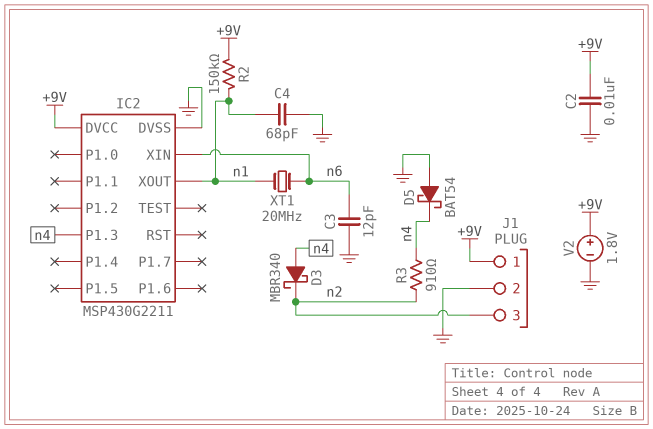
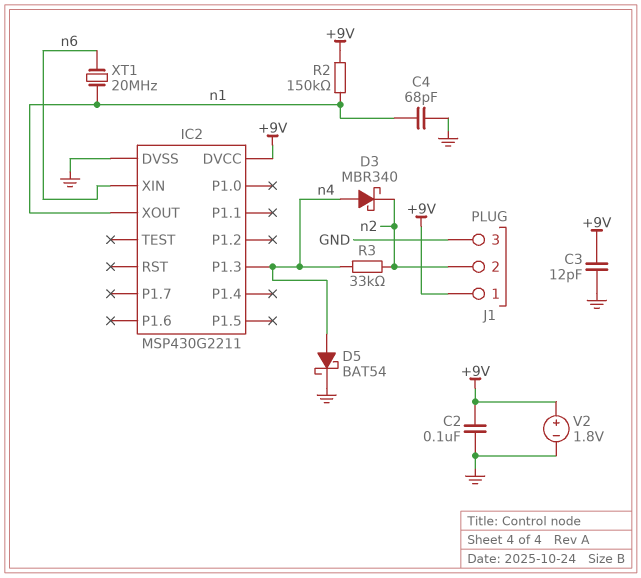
C2: 10nF (+9V, GND) -> 100nF (+9V, GND)
C3: 12pF (GND, n6) -> 12pF (+9V, GND)
D5: schottky BAT54 (A GND, K n4) -> schottky BAT54 (A n4, K GND)
J1 pin 2: GND -> n2
J1 pin 3: n2 -> GND
R3: 910 (n2, n4) -> 33k (n2, n4)

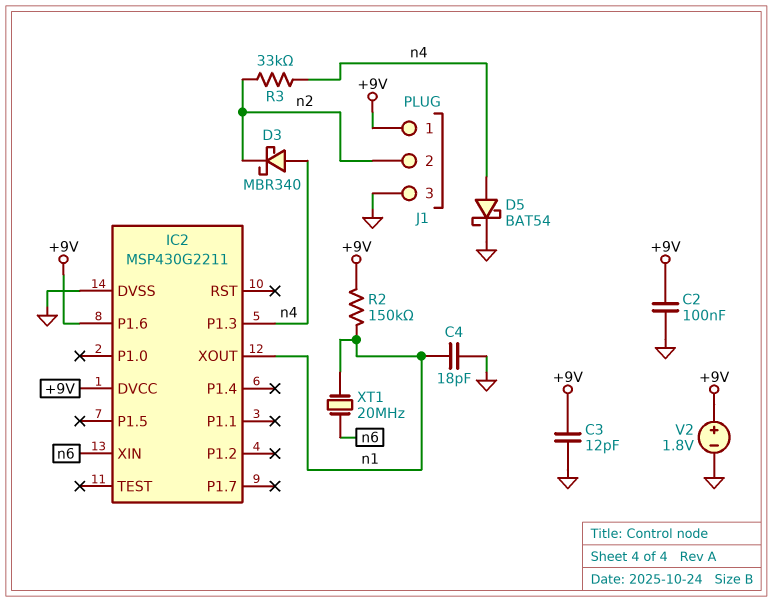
C4: 68pF (GND, n1) -> 18pF (GND, n1)
IC2 pin P1.6: none -> +9V

